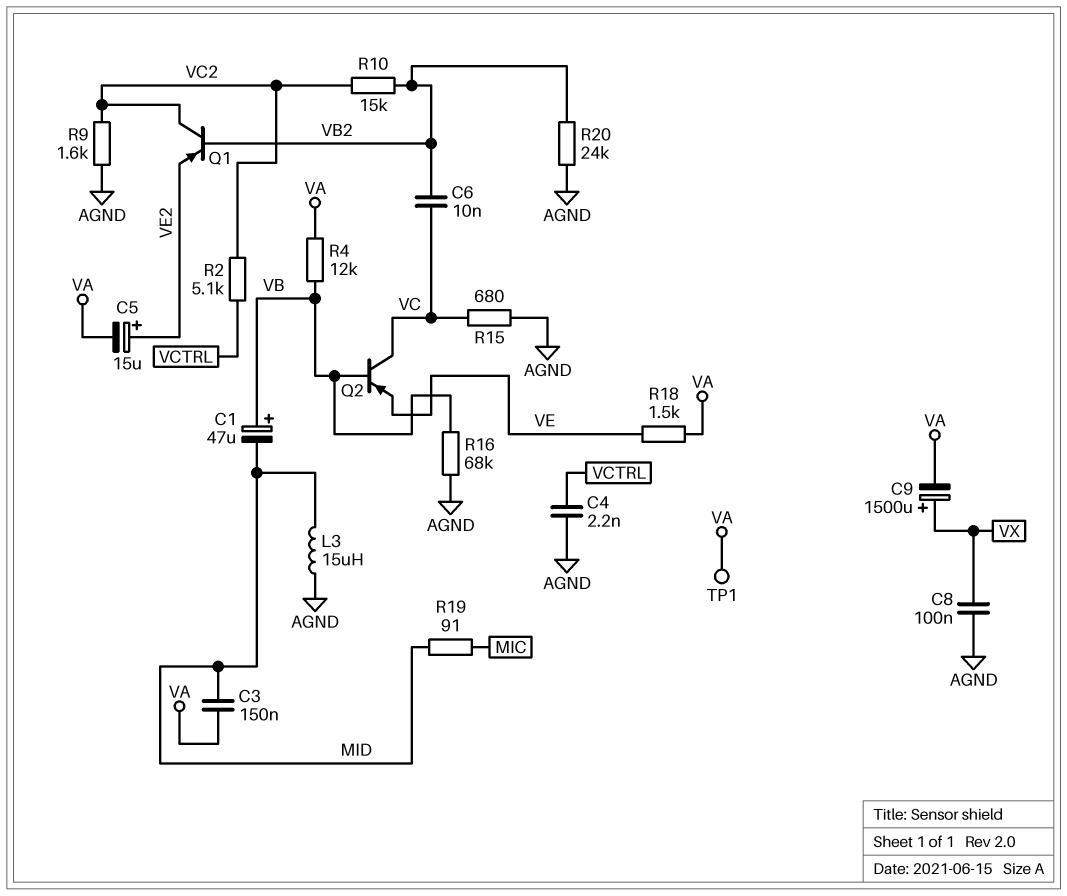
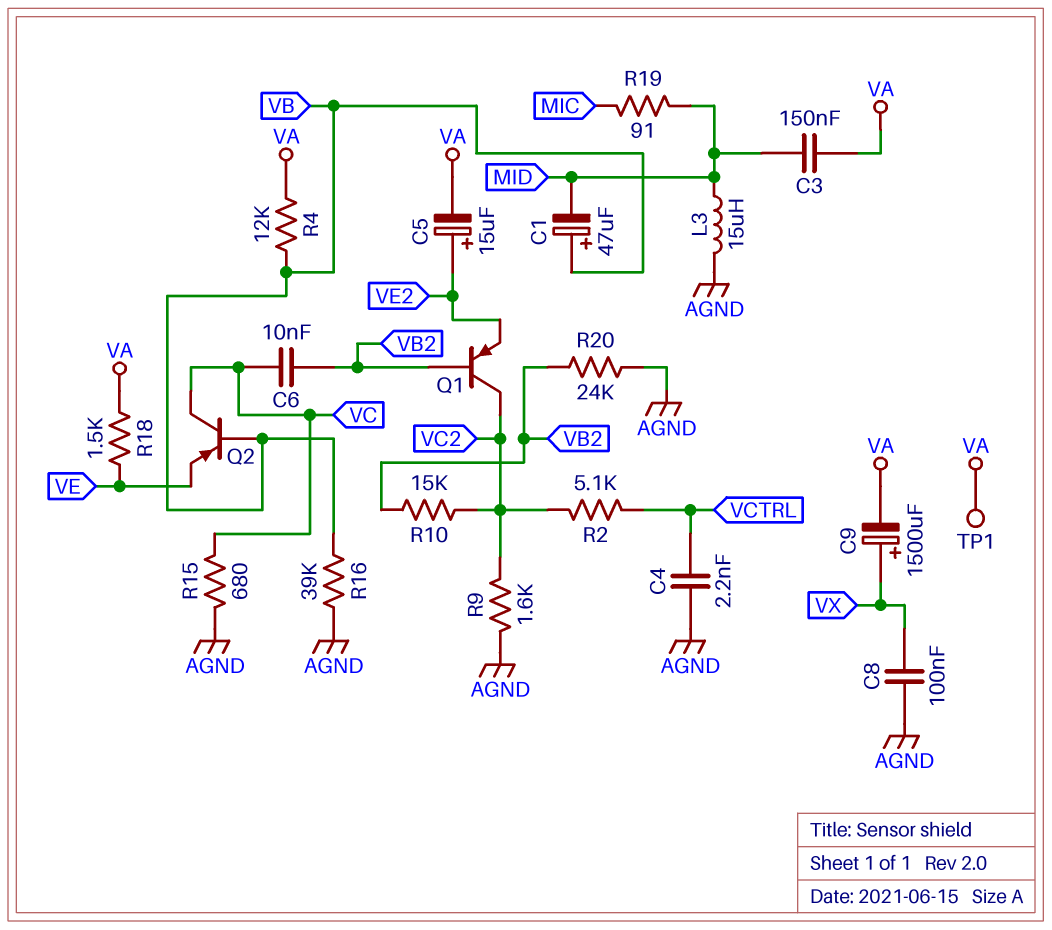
R16: 68k (AGND, VB) -> 39k (AGND, VB)

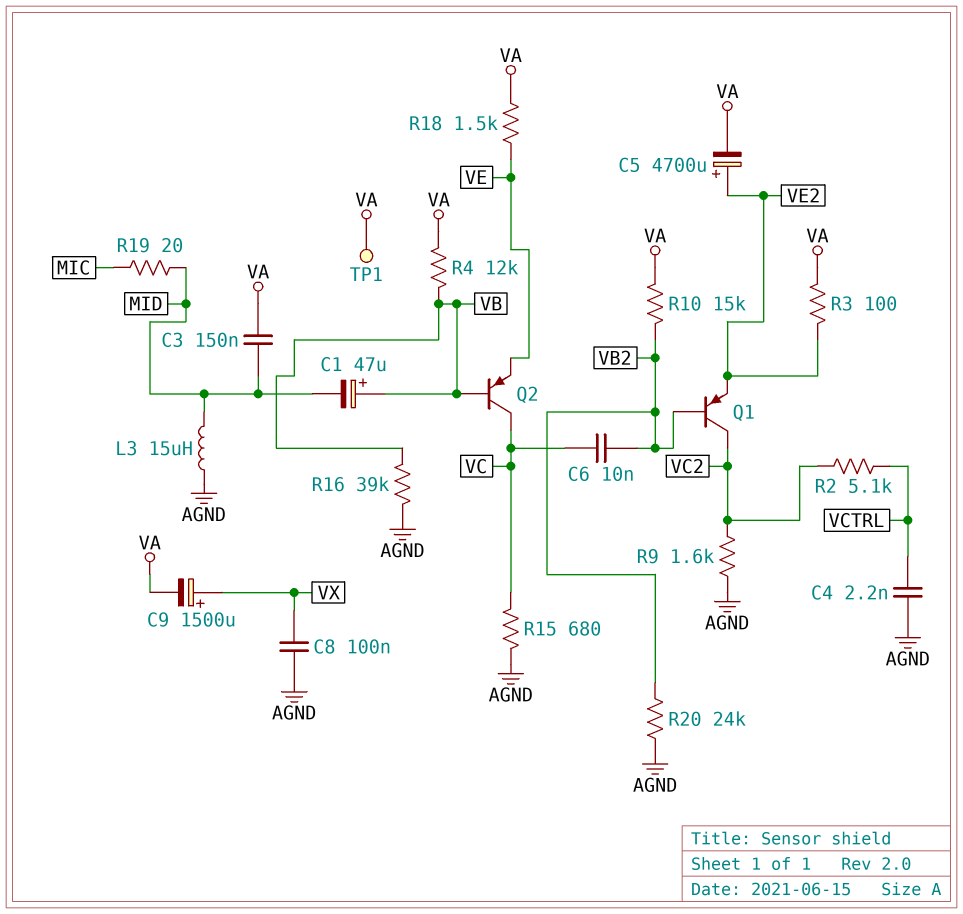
C5: 15uF (plus VE2, minus VA) -> 4700uF (plus VE2, minus VA)
R3: none -> 100 (VA, VE2)
R10: 15k (VB2, VC2) -> 15k (VA, VB2)
R19: 91 (MIC, MID) -> 20 (MIC, MID)

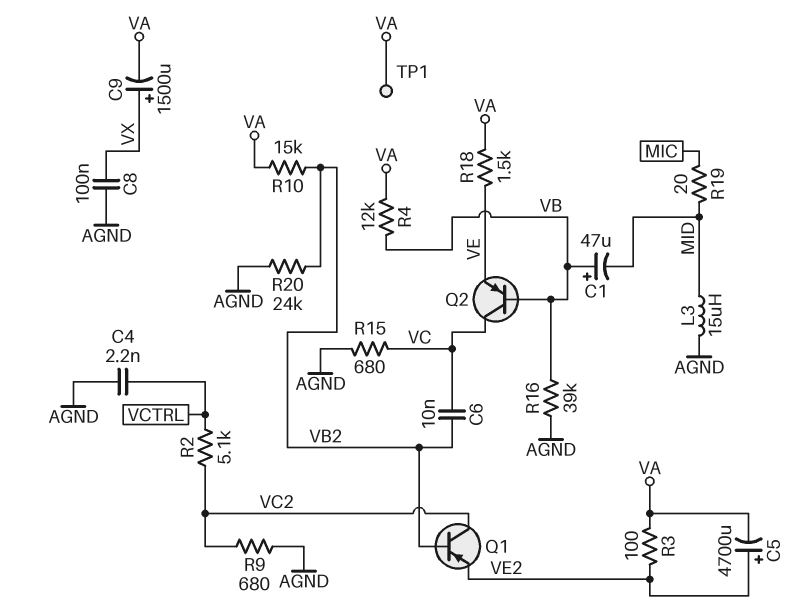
C3: 150nF (MID, VA) -> none
R9: 1.6k (AGND, VC2) -> 680 (AGND, VC2)

